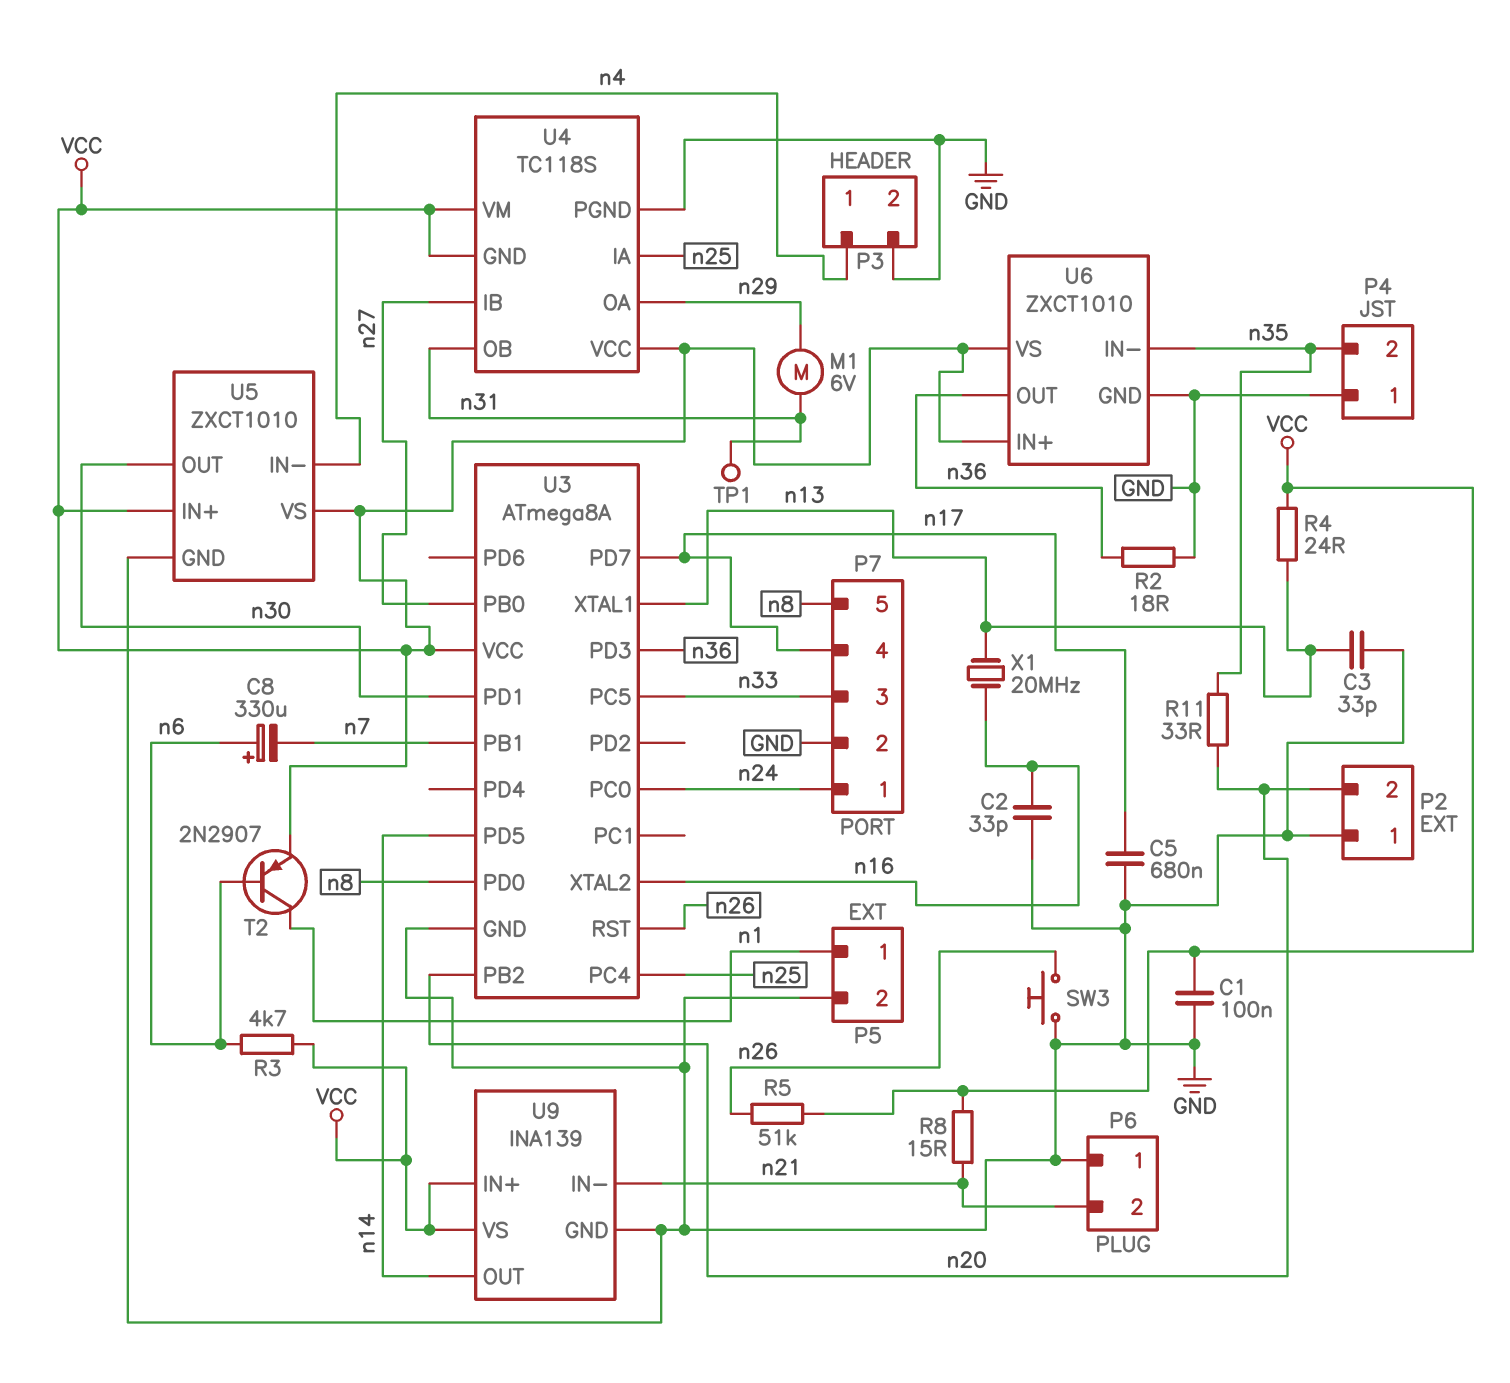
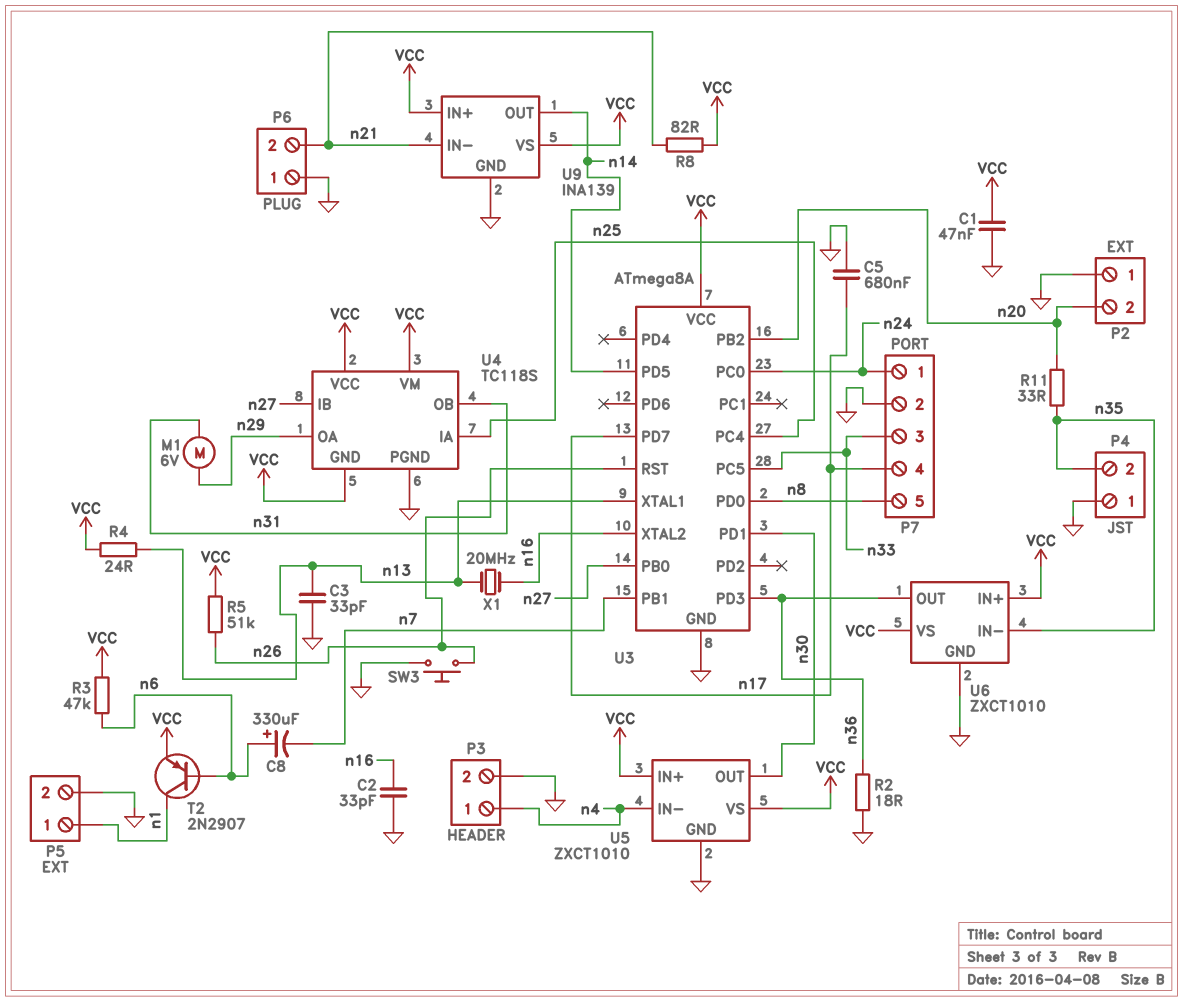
C1: 100nF (GND, VCC) -> 47nF (GND, VCC)
R3: 4.7k (VCC, n6) -> 47k (VCC, n6)
R8: 15 (VCC, n21) -> 82 (VCC, n21)
TP1: test point (n31) -> none

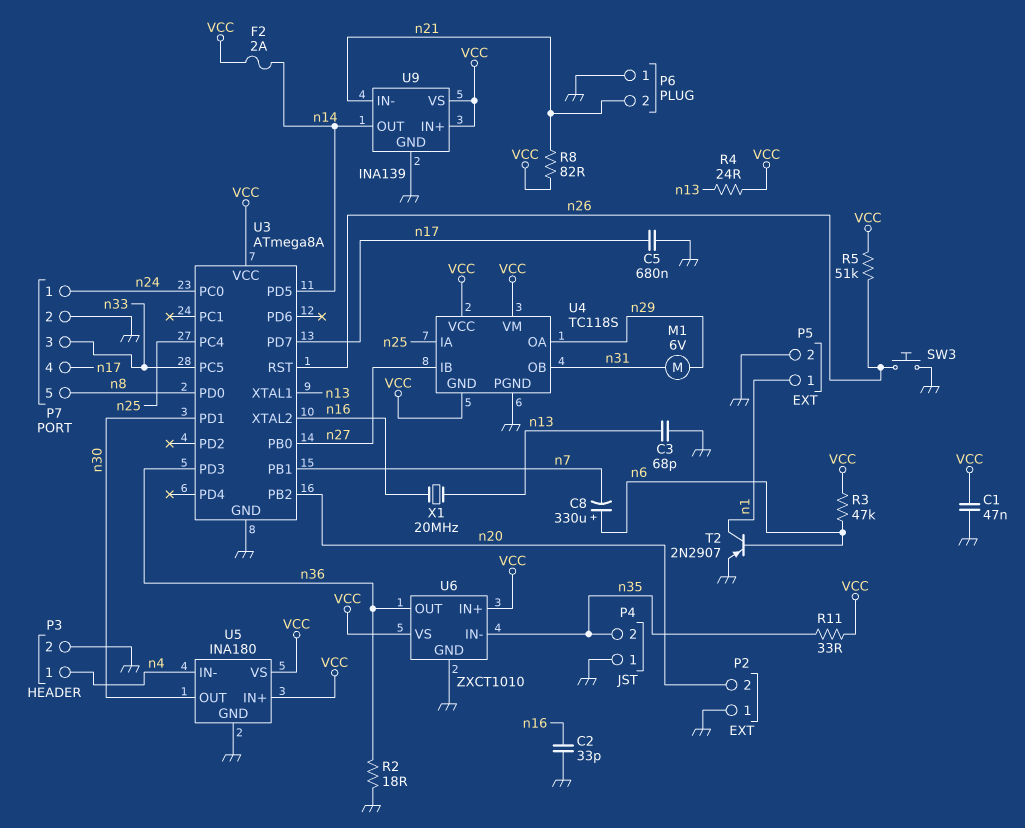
C3: 33pF (GND, n13) -> 68pF (GND, n13)
F2: none -> 2A (VCC, n14)
R11: 33 (n20, n35) -> 33 (VCC, n35)
T2: PNP 2N2907 (B n6, C n1, E VCC) -> PNP 2N2907 (B n6, C n1, E GND)
U5: ZXCT1010 -> INA180

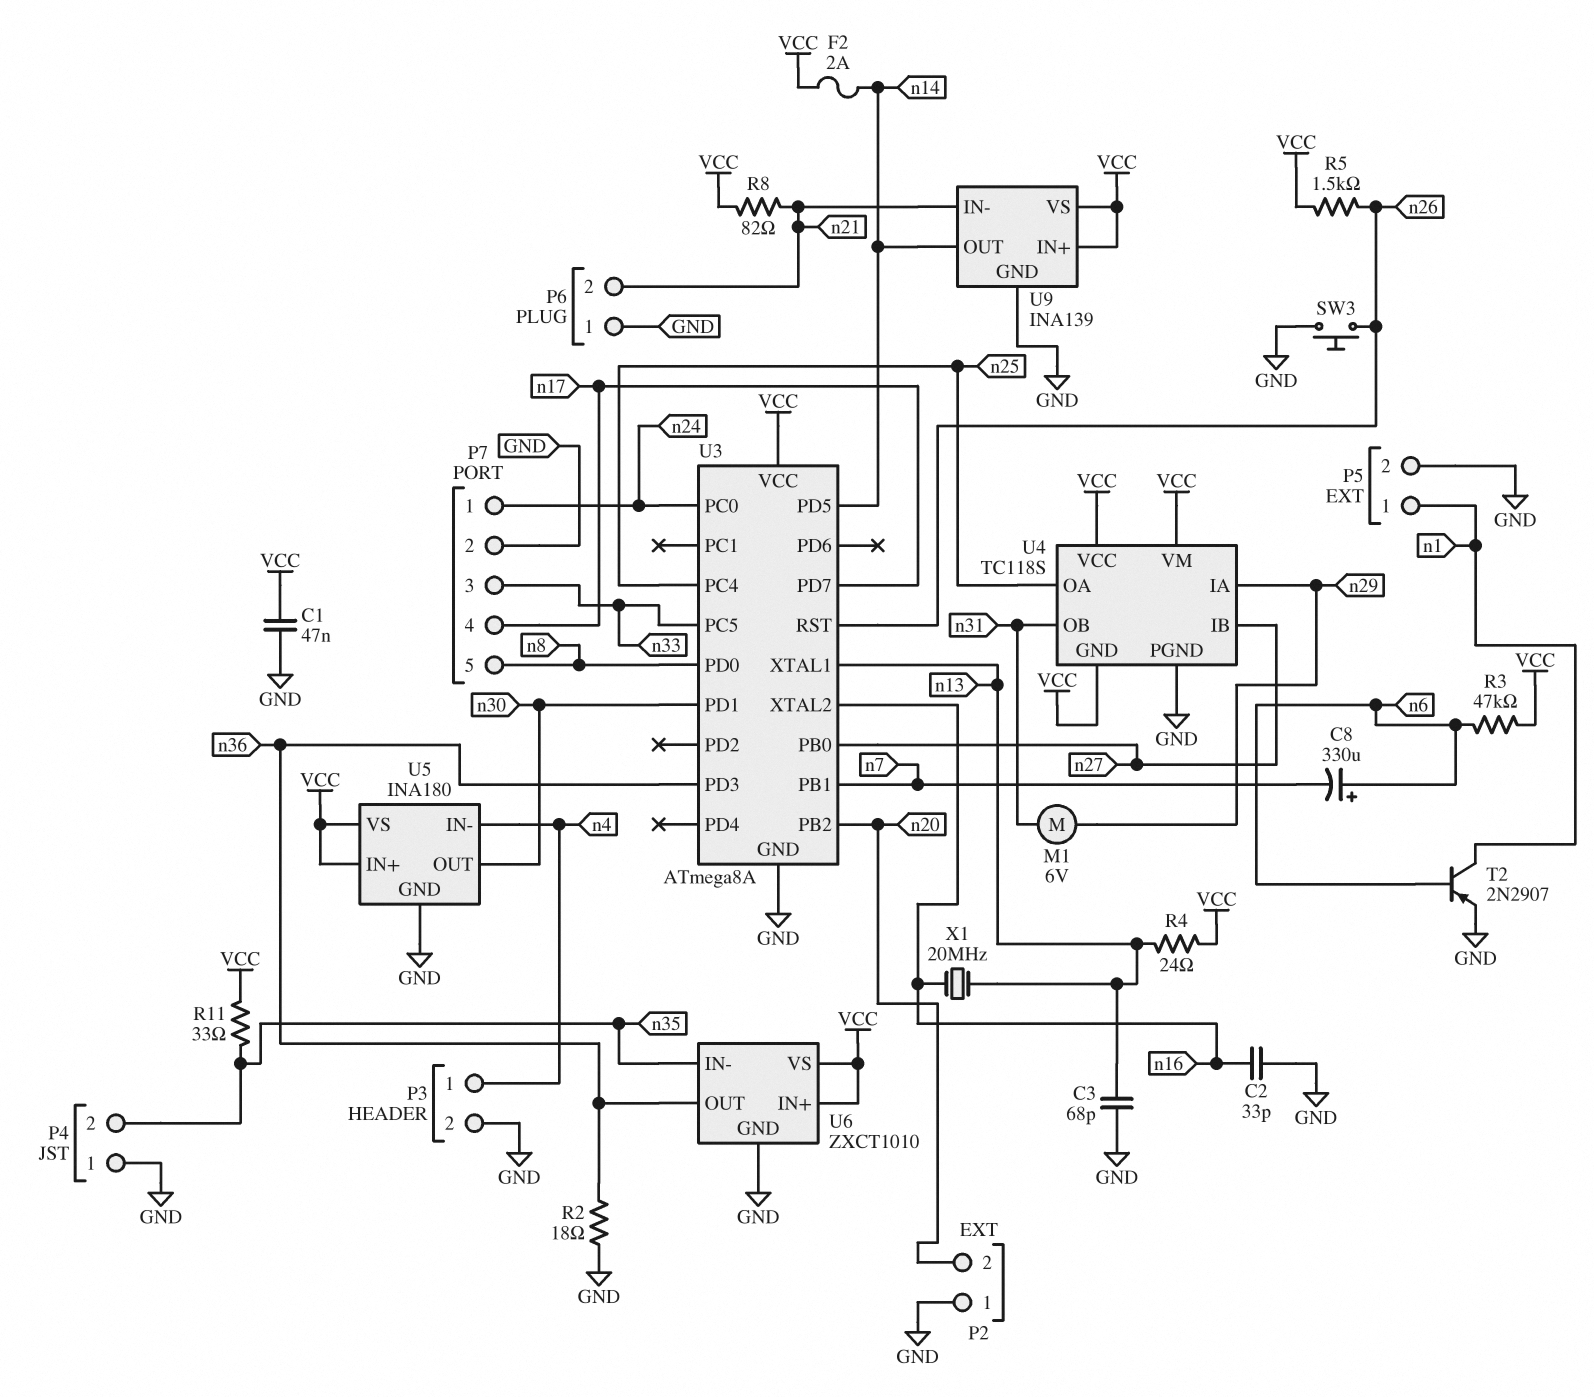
C5: 680nF (GND, n17) -> none
R5: 51k (VCC, n26) -> 1.5k (VCC, n26)
U4 pin IA: n25 -> n29
U4 pin OA: n29 -> n25

